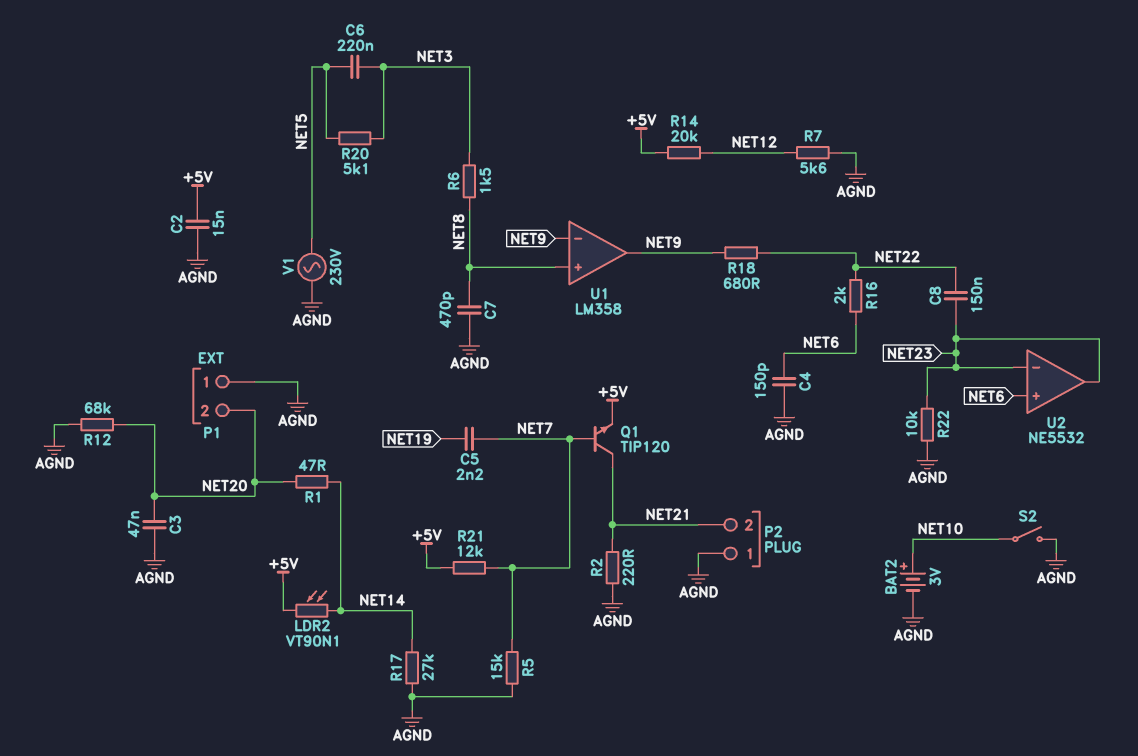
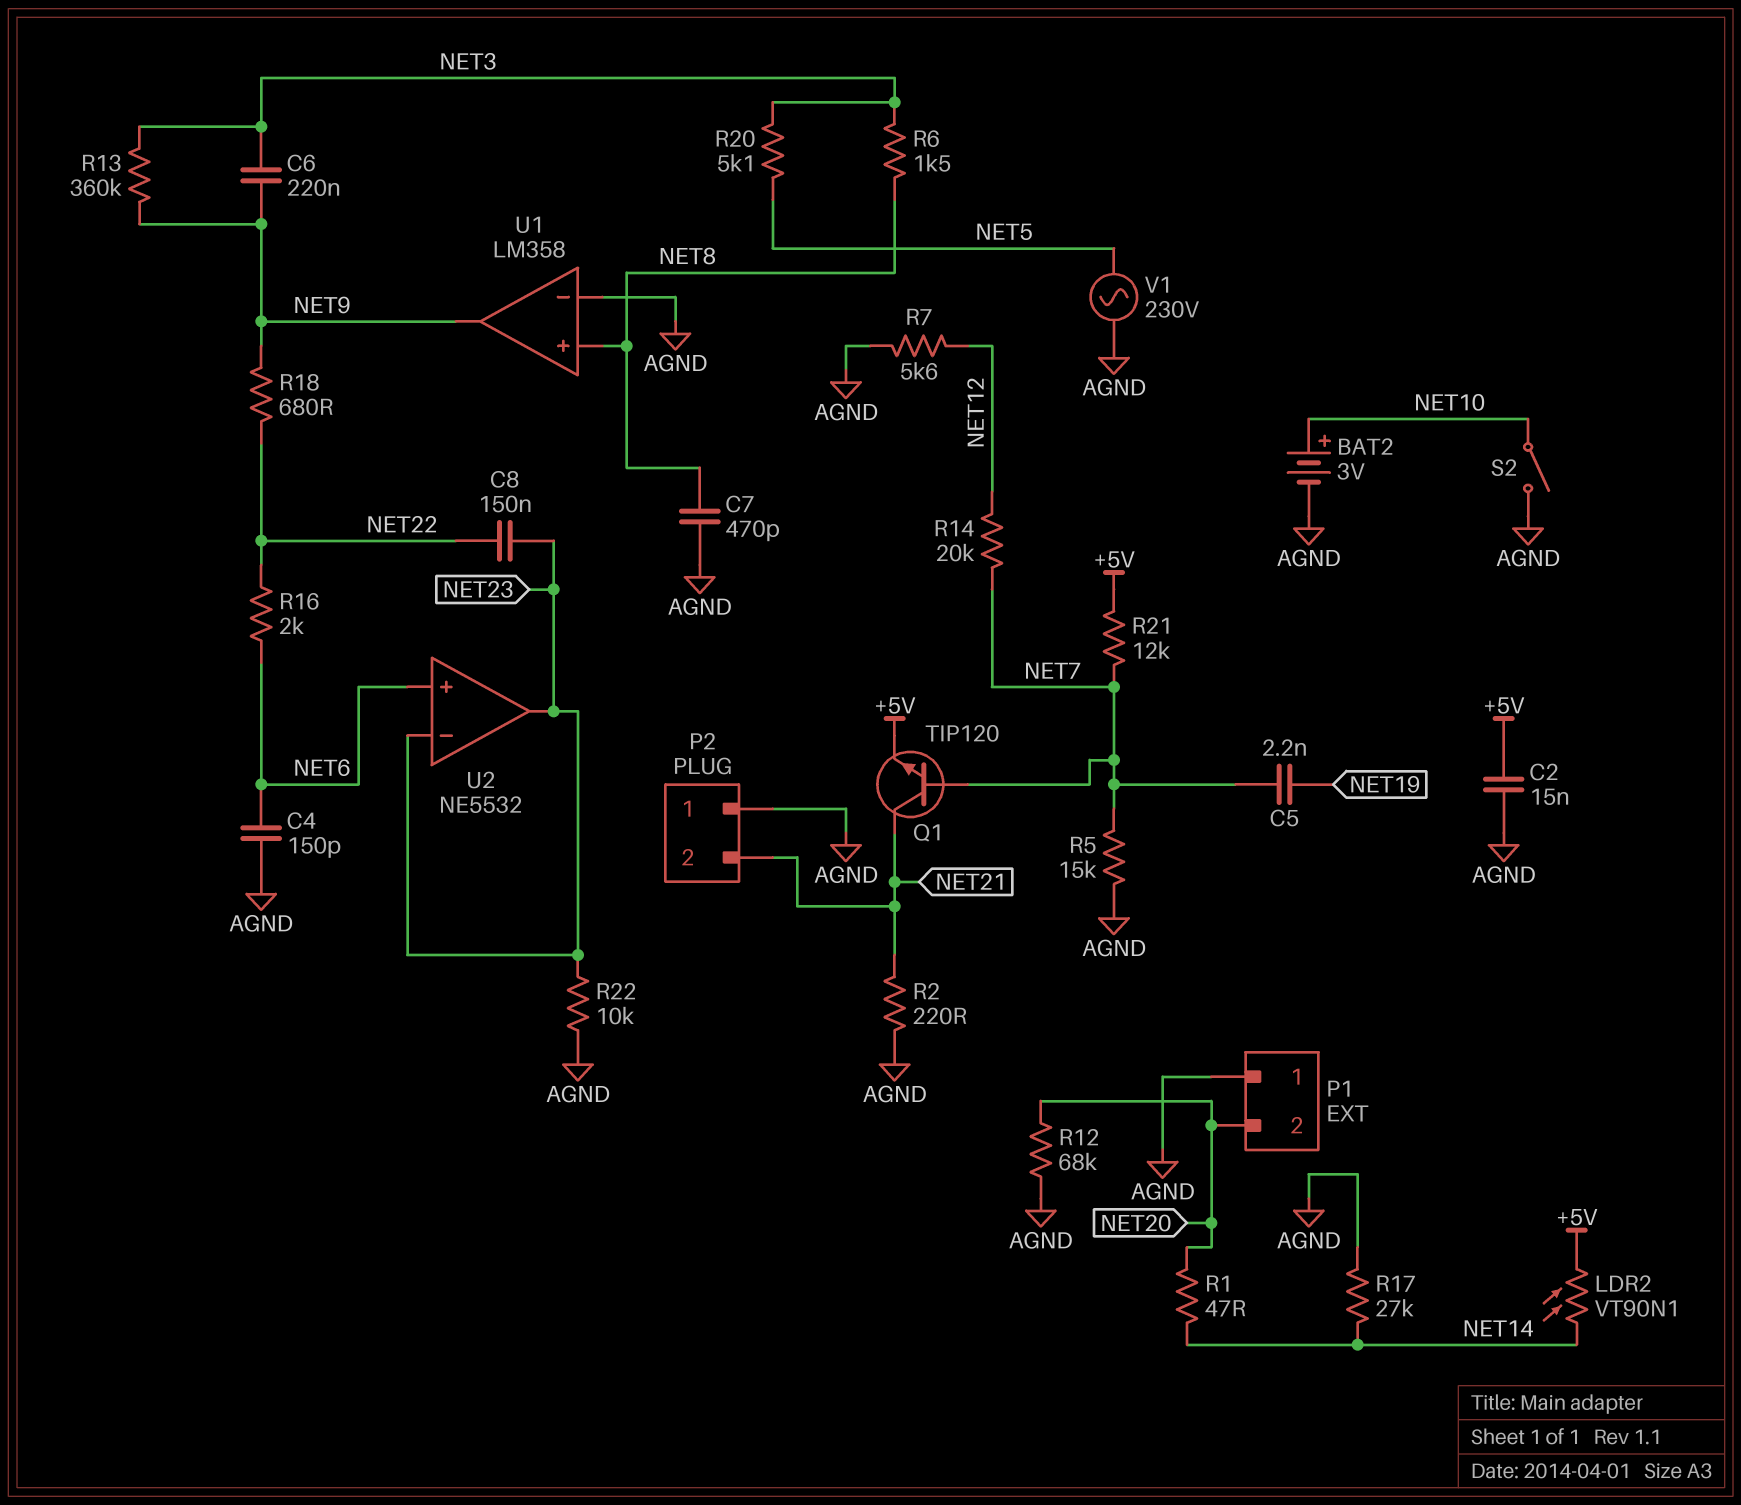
C3: 47nF (AGND, NET20) -> none
C6: 220nF (NET3, NET5) -> 220nF (NET3, NET9)
R13: none -> 360k (NET3, NET9)
R14: 20k (+5V, NET12) -> 20k (NET7, NET12)
U1 pin in-: NET9 -> AGND

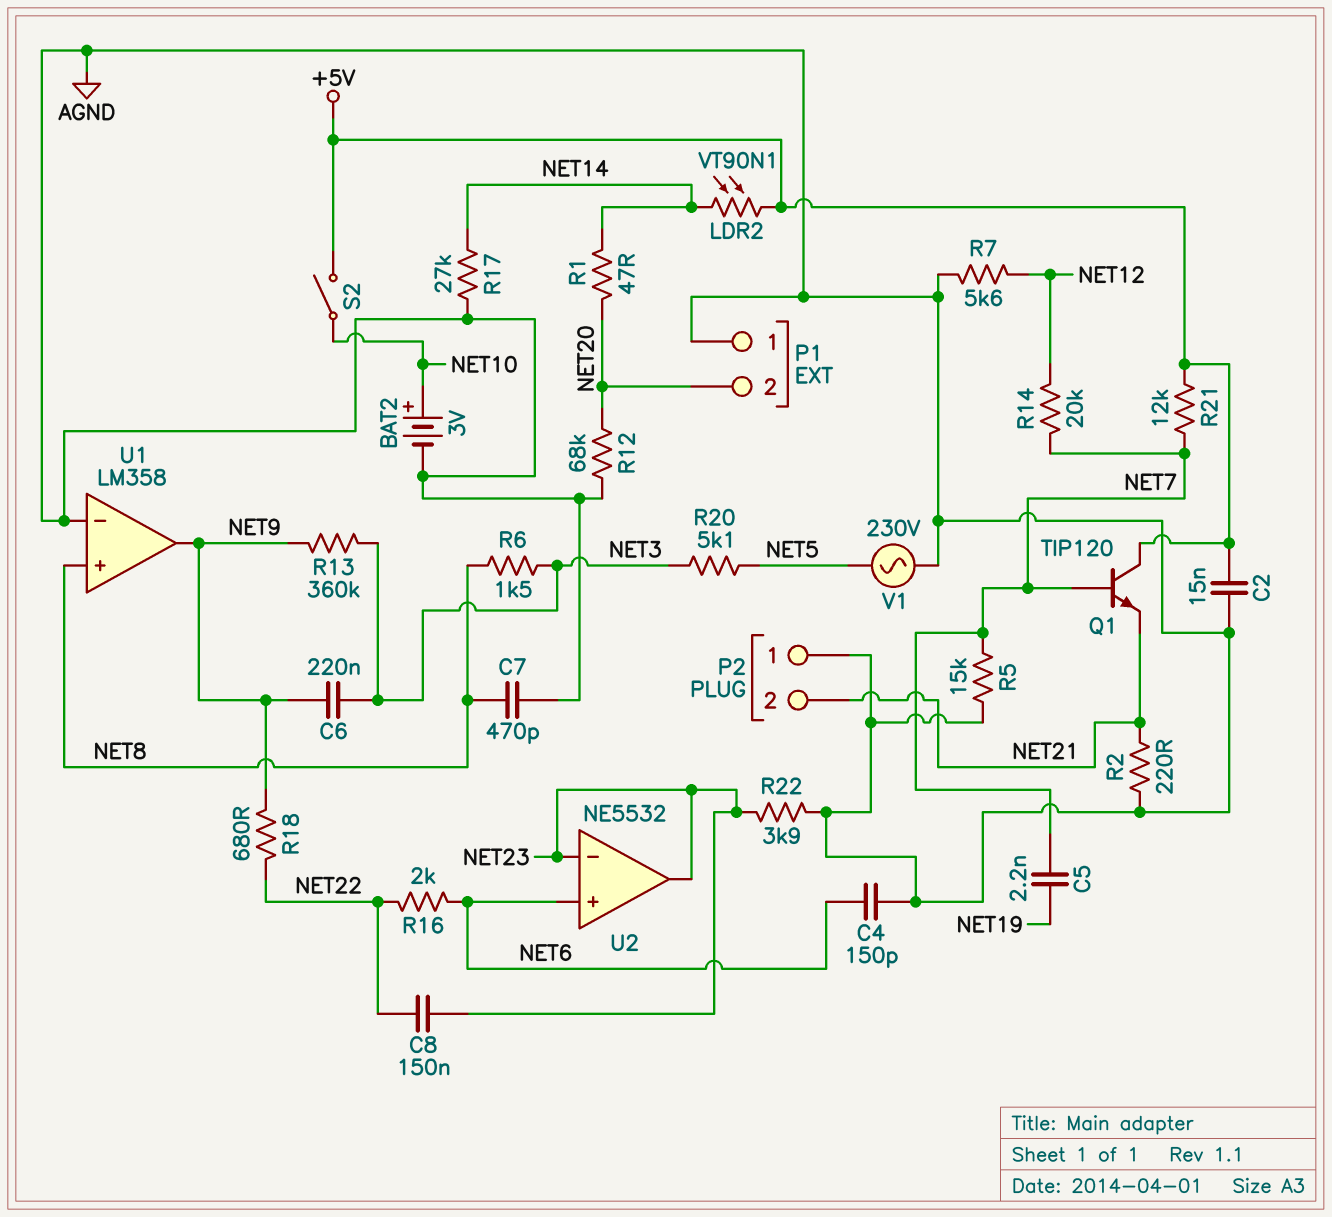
Q1: NPN TIP120 (B NET7, C NET21, E +5V) -> NPN TIP120 (B NET7, C +5V, E NET21)
R22: 10k (AGND, NET23) -> 3.9k (AGND, NET23)
S2: switch (AGND, NET10) -> switch (+5V, NET10)

